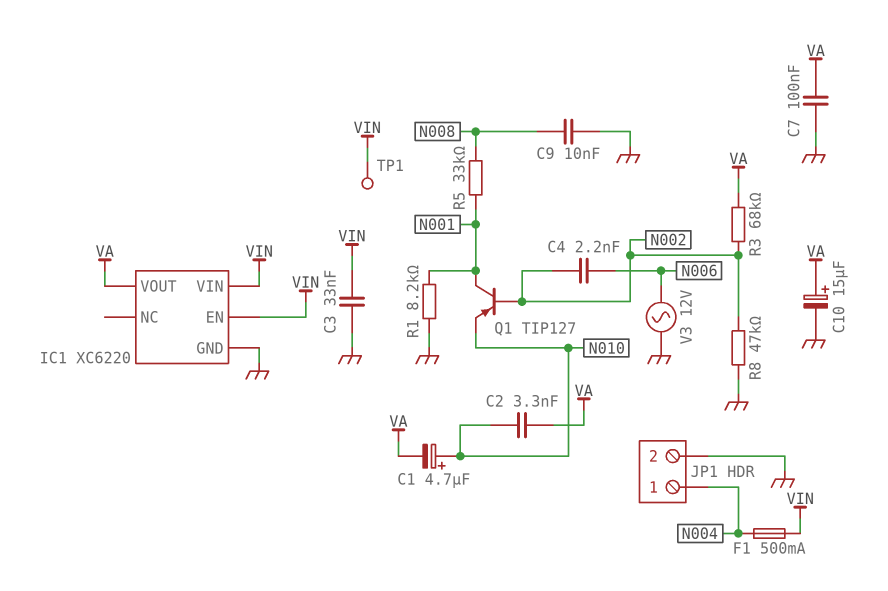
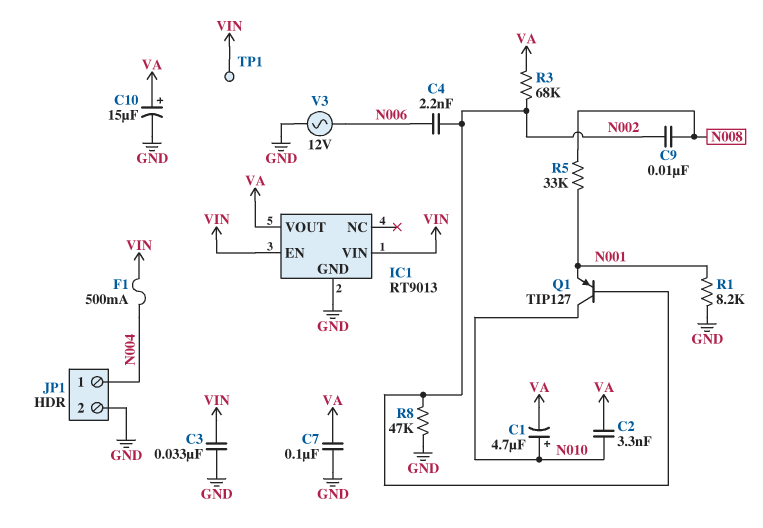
C9: 10nF (GND, N008) -> 10nF (N002, N008)
IC1: XC6220 -> RT9013
Q1: PNP TIP127 (B N002, C N001, E N010) -> PNP TIP127 (B N002, C N010, E N001)

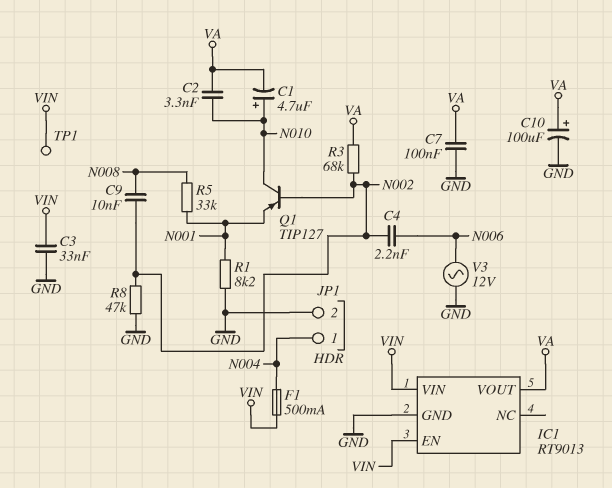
C10: 15uF (plus VA, minus GND) -> 100uF (plus VA, minus GND)

